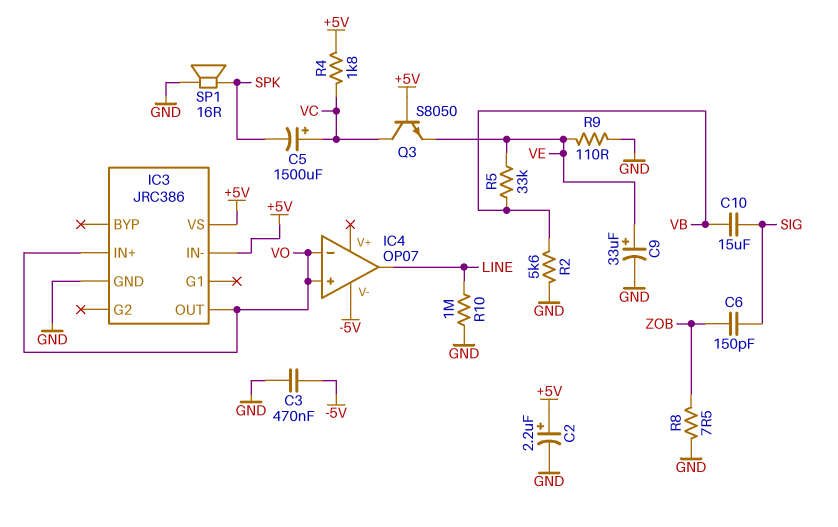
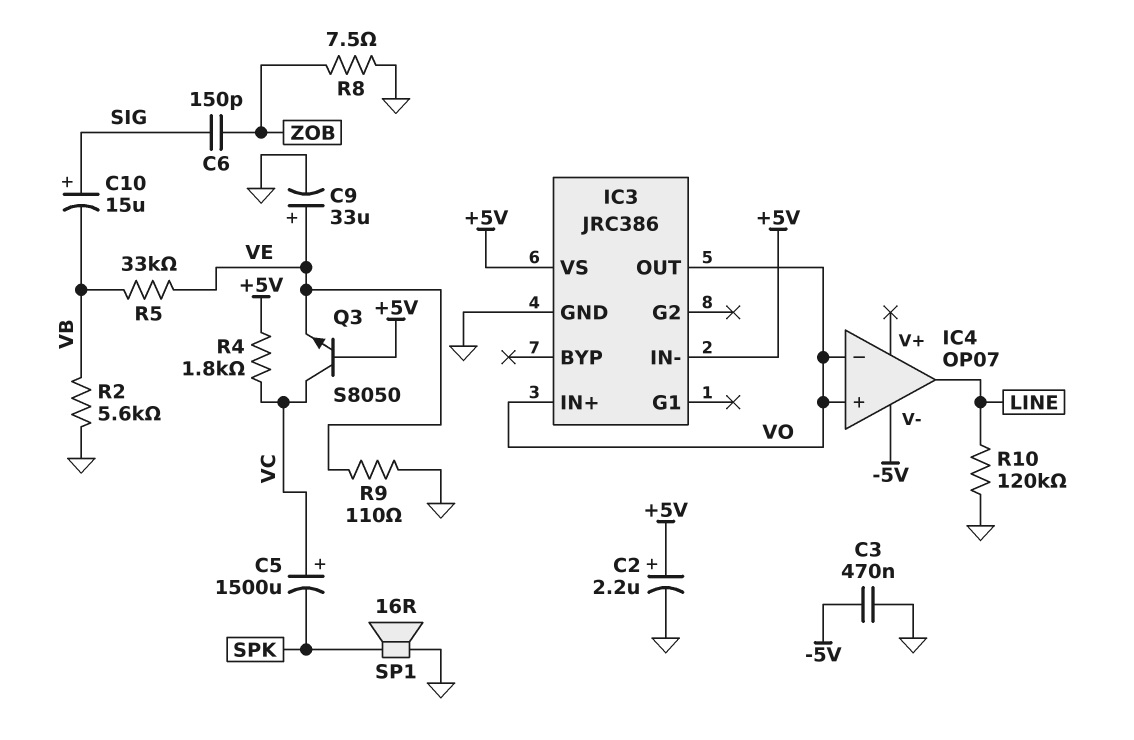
C10: 15uF (SIG, VB) -> 15uF (plus SIG, minus VB)
R10: 1M (GND, LINE) -> 120k (GND, LINE)

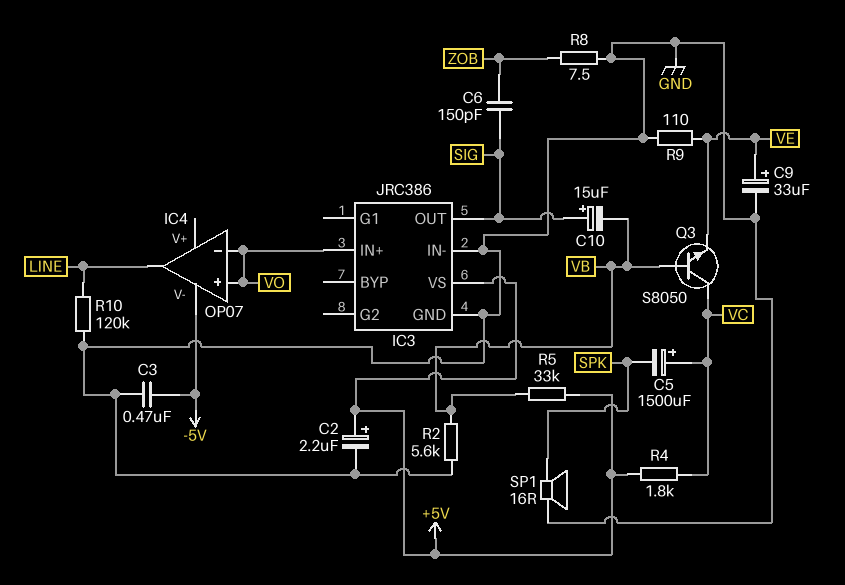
IC3 pin IN-: +5V -> GND
IC3 pin OUT: VO -> SIG
Q3: NPN S8050 (B +5V, C VC, E VE) -> NPN S8050 (B VB, C VC, E VE)
R5: 33k (VB, VE) -> 33k (+5V, VB)

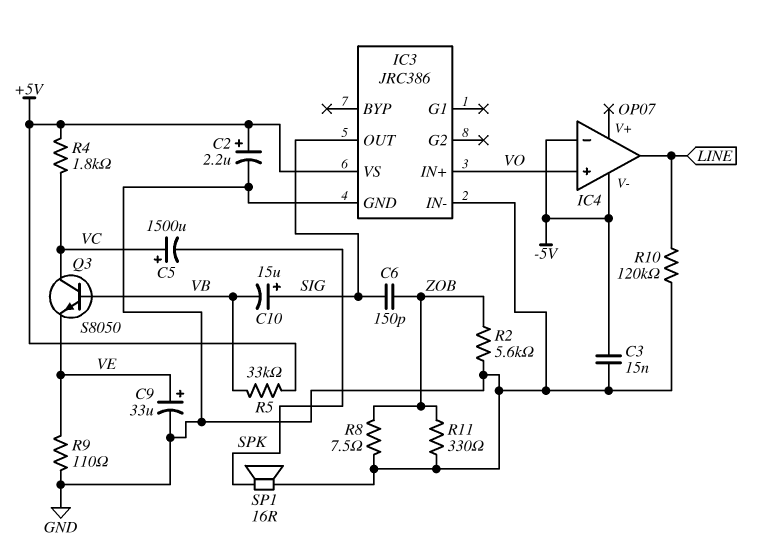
C3: 470nF (-5V, GND) -> 15nF (-5V, GND)
IC4 pin in-: VO -> -5V
R2: 5.6k (GND, VB) -> 5.6k (GND, ZOB)
R11: none -> 330 (GND, ZOB)

